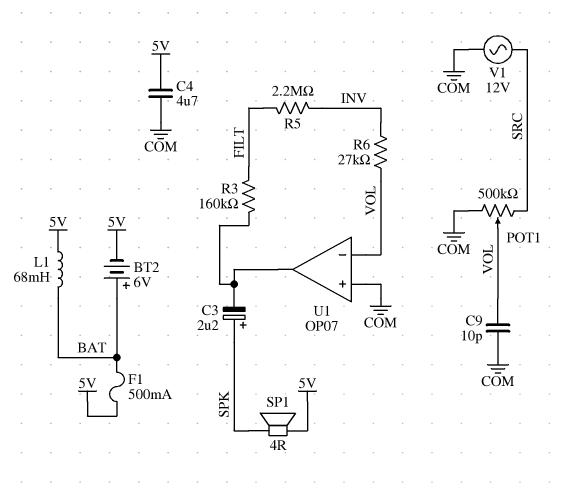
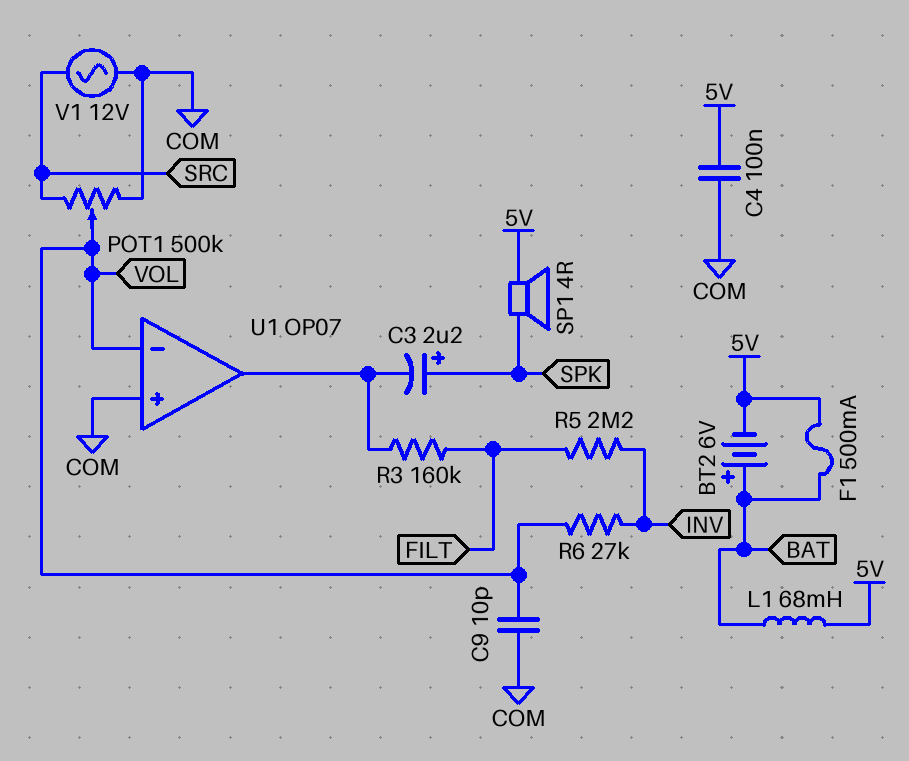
C4: 4.7uF (5V, COM) -> 100nF (5V, COM)

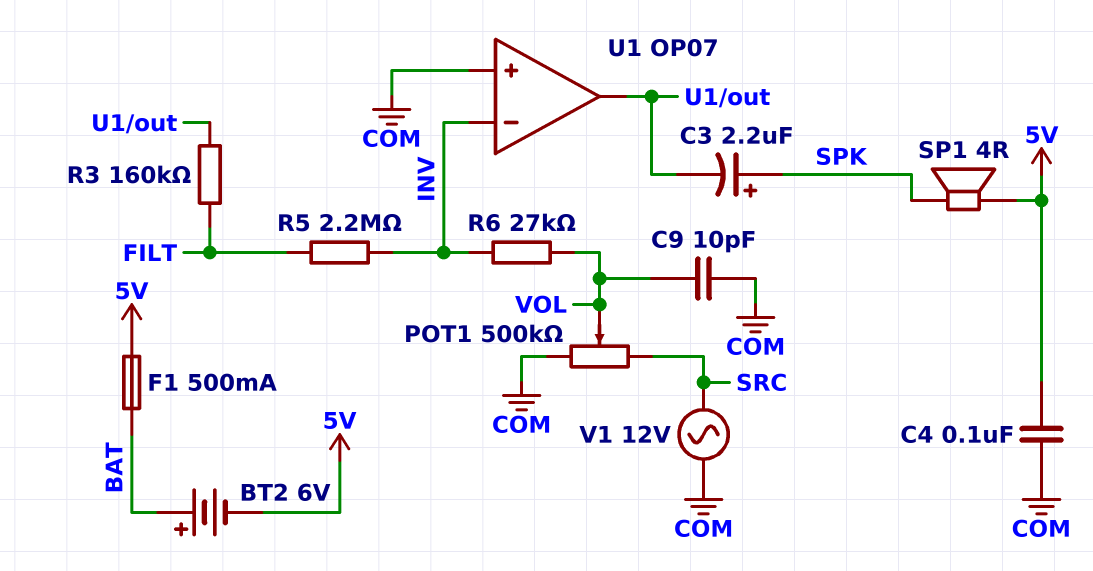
L1: 68mH (5V, BAT) -> none
U1 pin in-: VOL -> INV

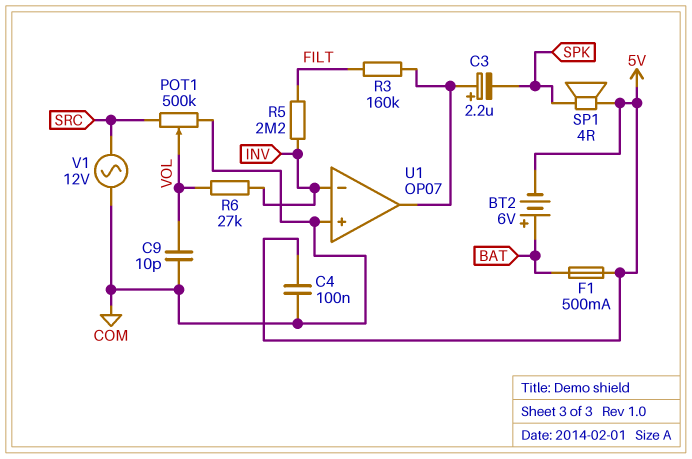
C3: 2.2uF (plus SPK, minus U1/out) -> 2.2uF (plus U1/out, minus SPK)

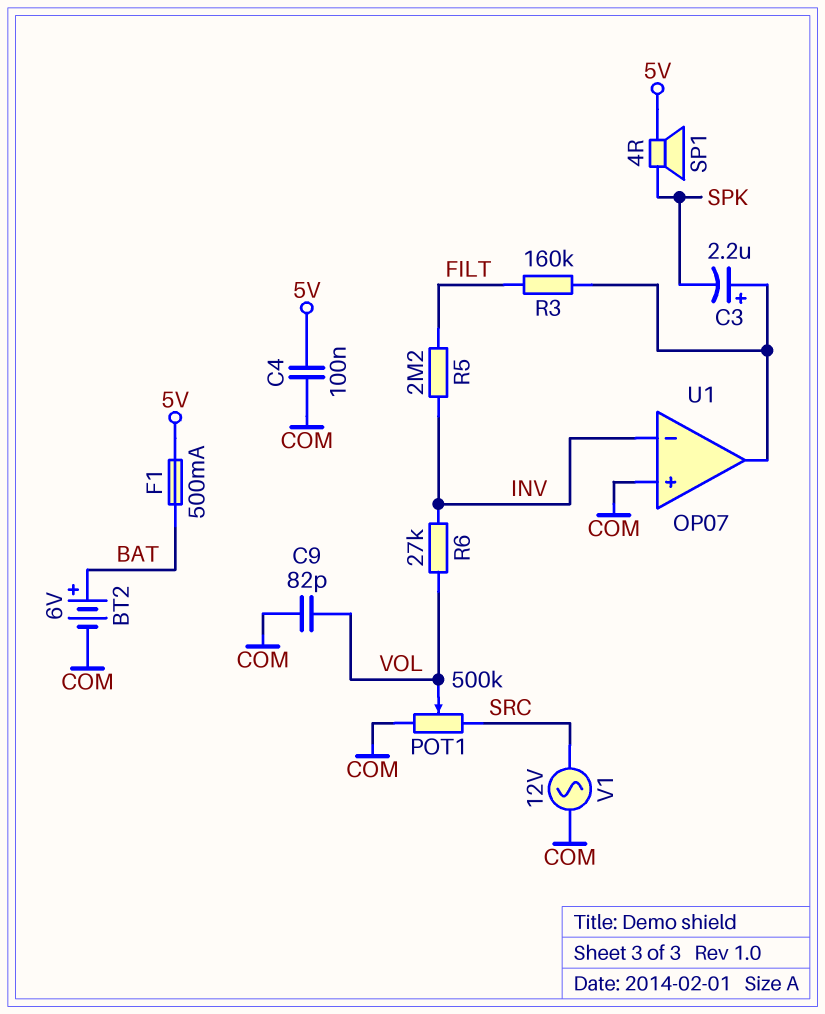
BT2: 6V (plus BAT, minus 5V) -> 6V (plus BAT, minus COM)
C9: 10pF (COM, VOL) -> 82pF (COM, VOL)

